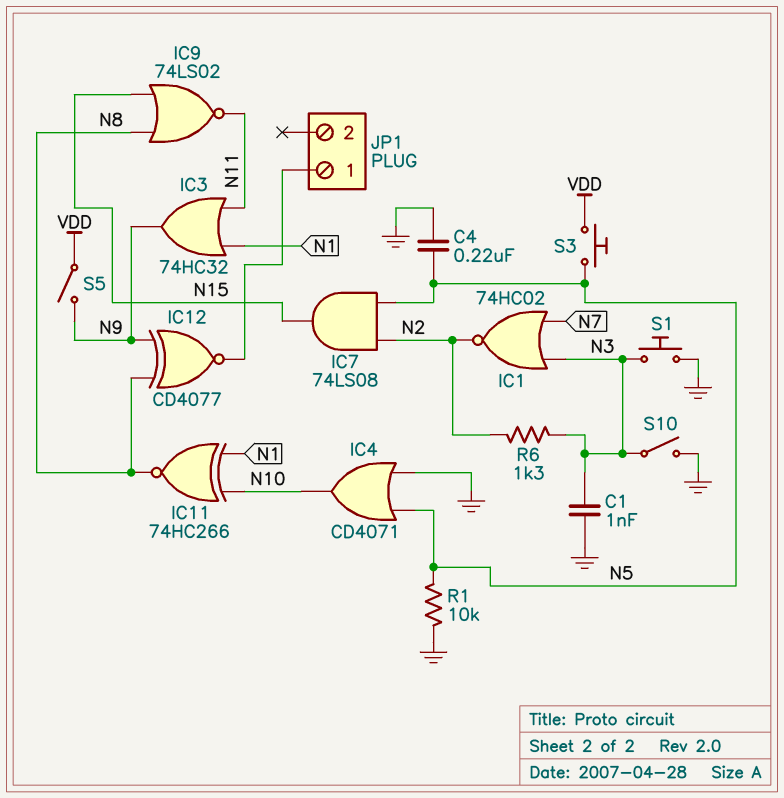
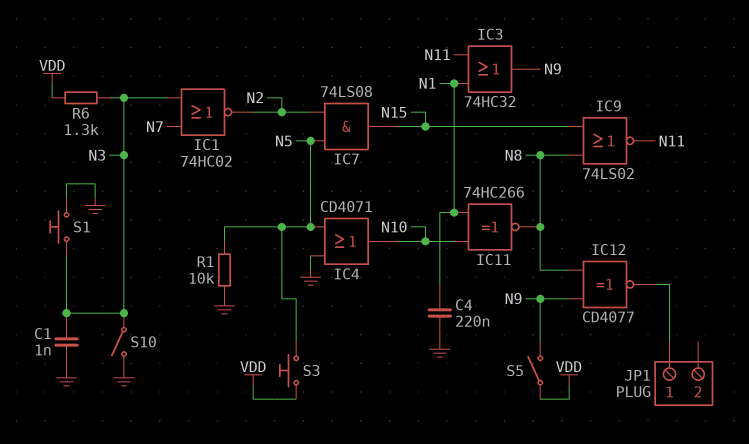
C4: 220nF (GND, N5) -> 220nF (GND, N1)
R6: 1.3k (N2, N3) -> 1.3k (N3, VDD)

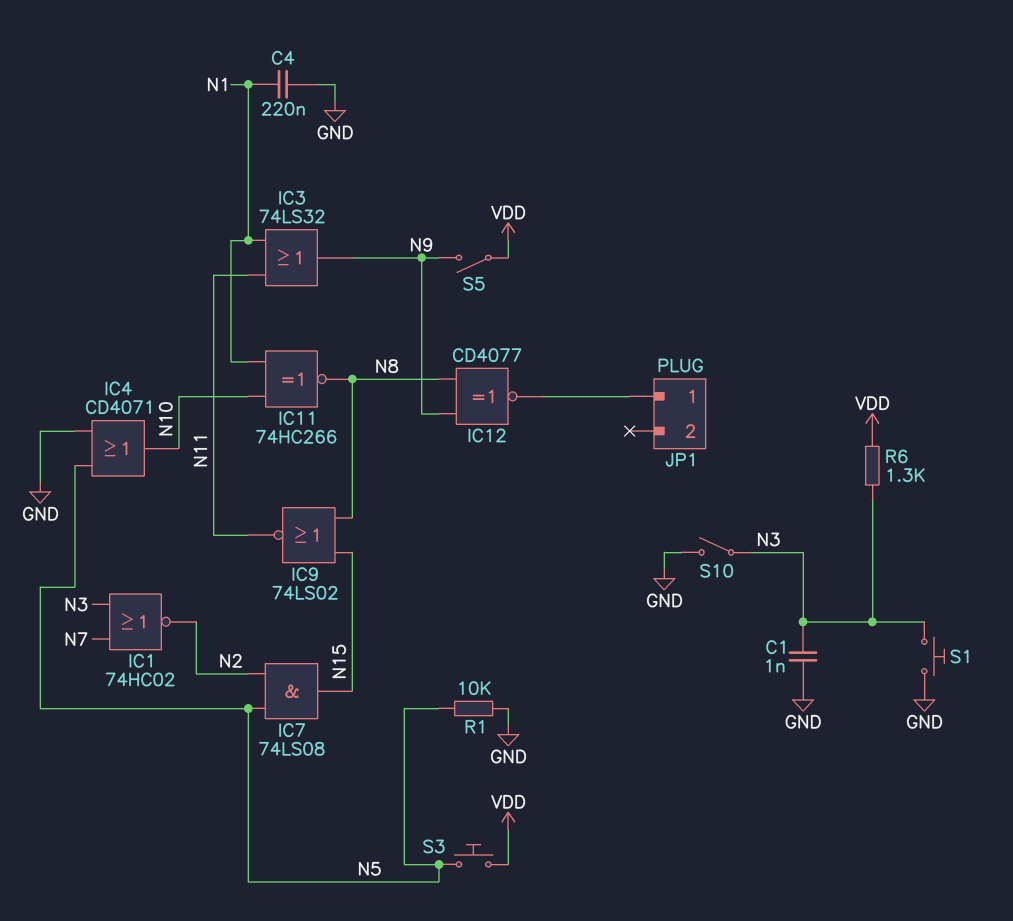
IC3: OR 74HC32 (in N1, in N11, out N9) -> OR 74LS32 (in N1, in N11, out N9)

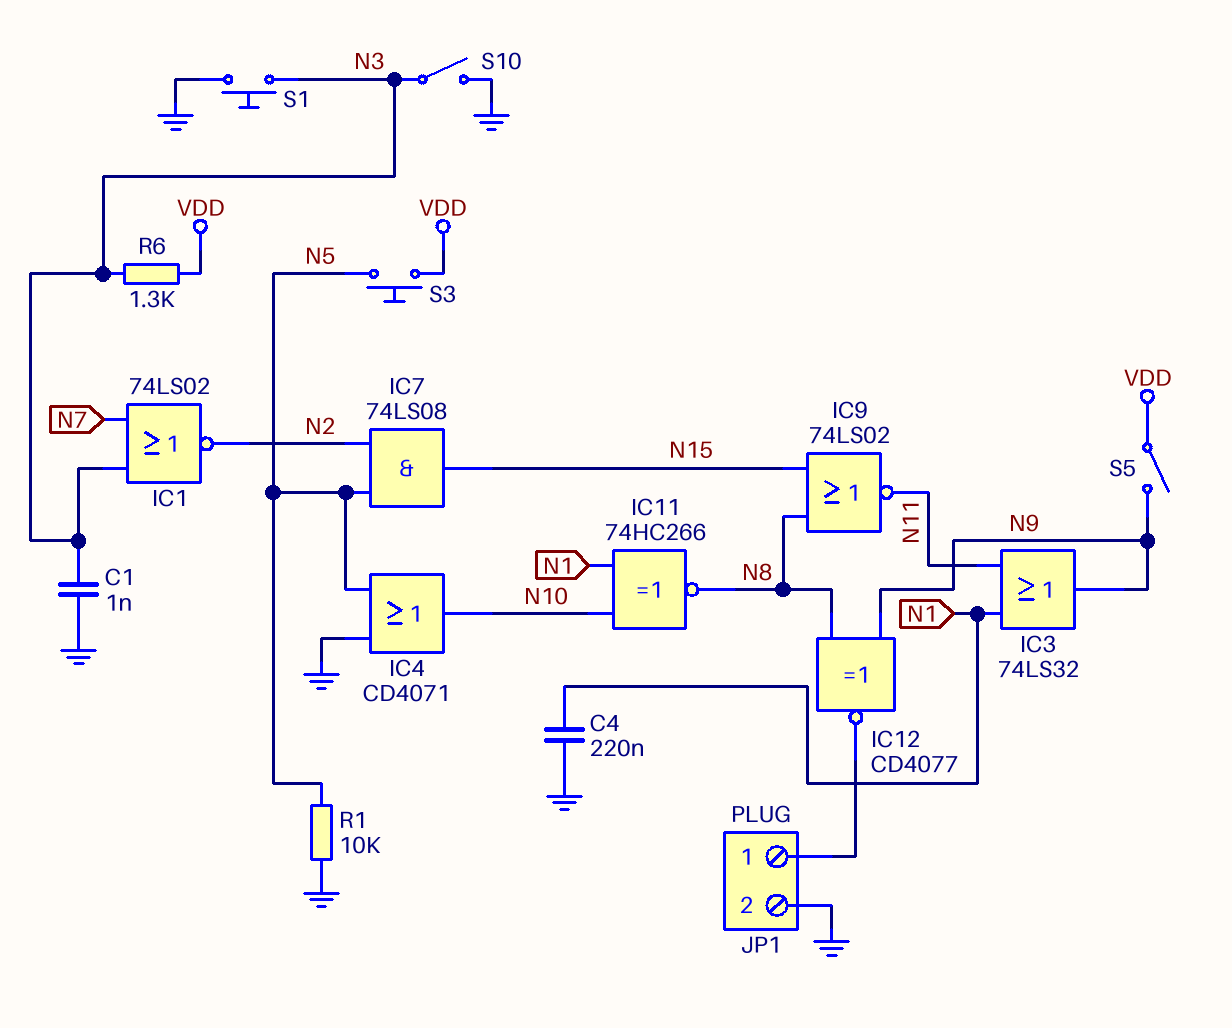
IC1: NOR 74HC02 (in N3, in N7, out N2) -> NOR 74LS02 (in N3, in N7, out N2)
JP1 pin 2: none -> GND

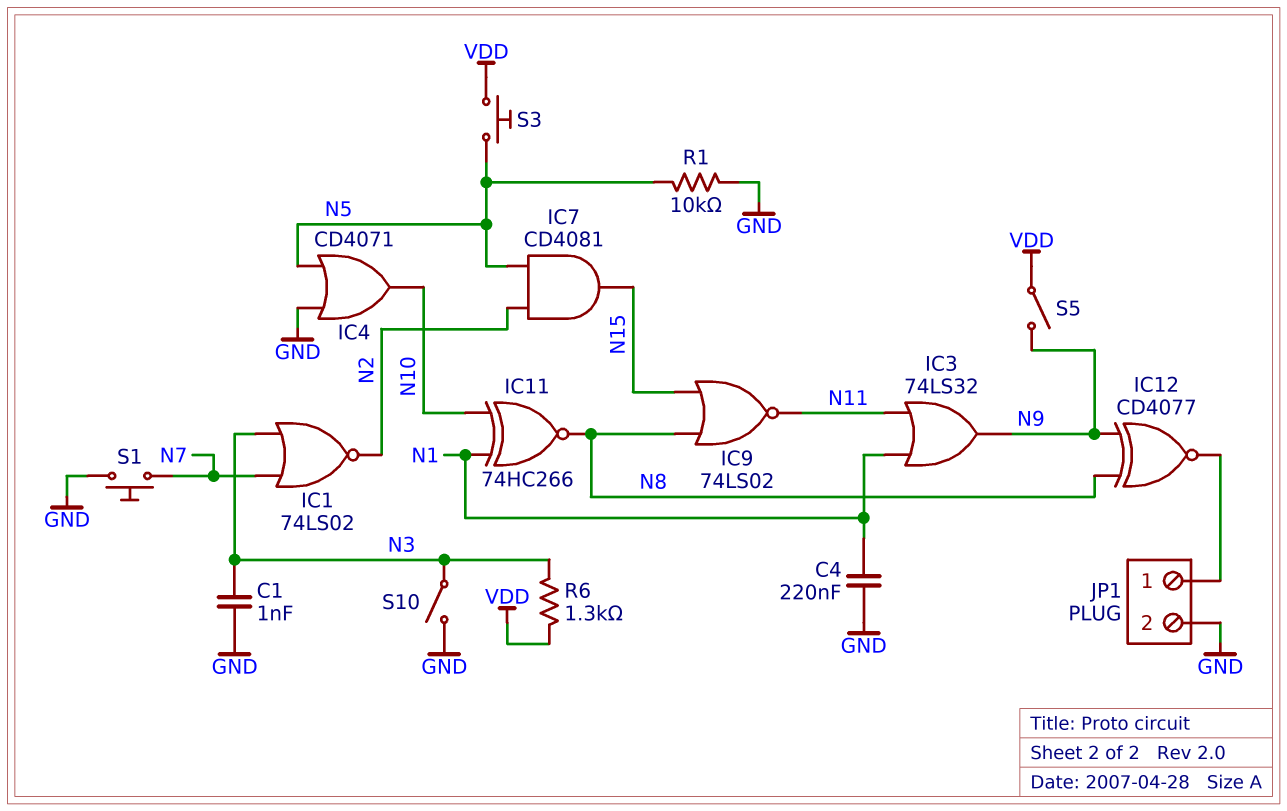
IC7: AND 74LS08 (in N2, in N5, out N15) -> AND CD4081 (in N2, in N5, out N15)
S1: button (GND, N3) -> button (GND, N7)

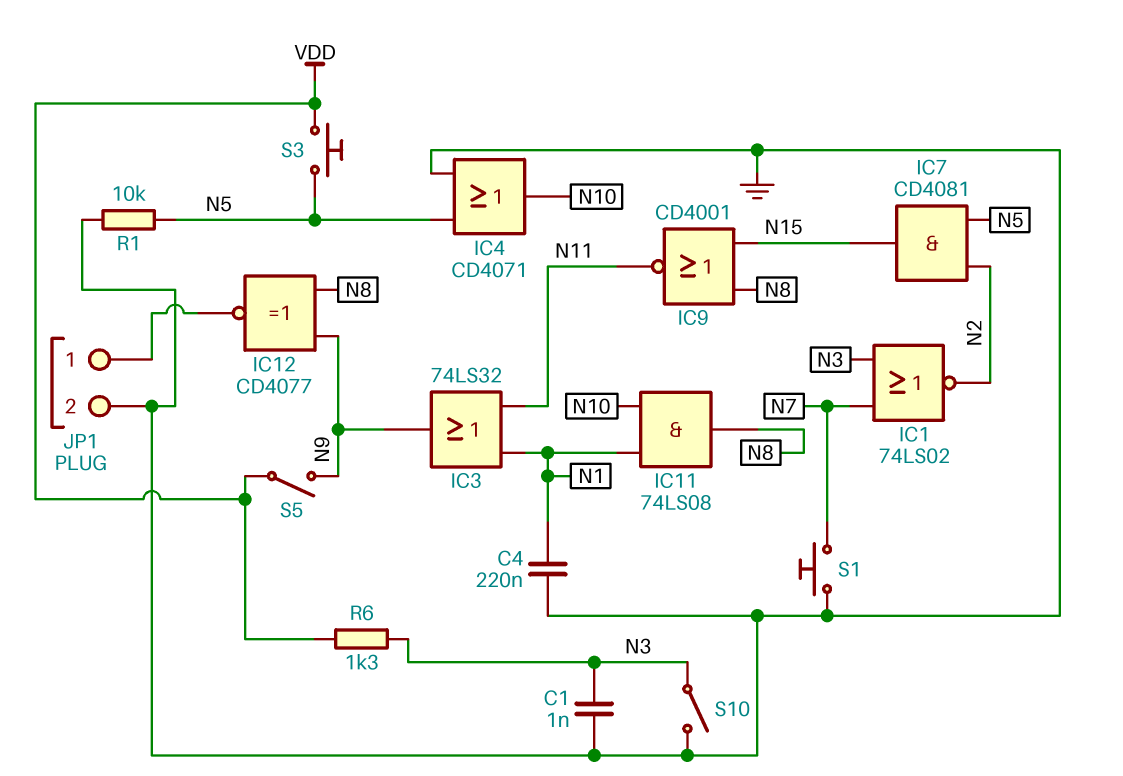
IC9: NOR 74LS02 (in N8, in N15, out N11) -> NOR CD4001 (in N8, in N15, out N11)
IC11: XNOR 74HC266 (in N1, in N10, out N8) -> AND 74LS08 (in N1, in N10, out N8)

